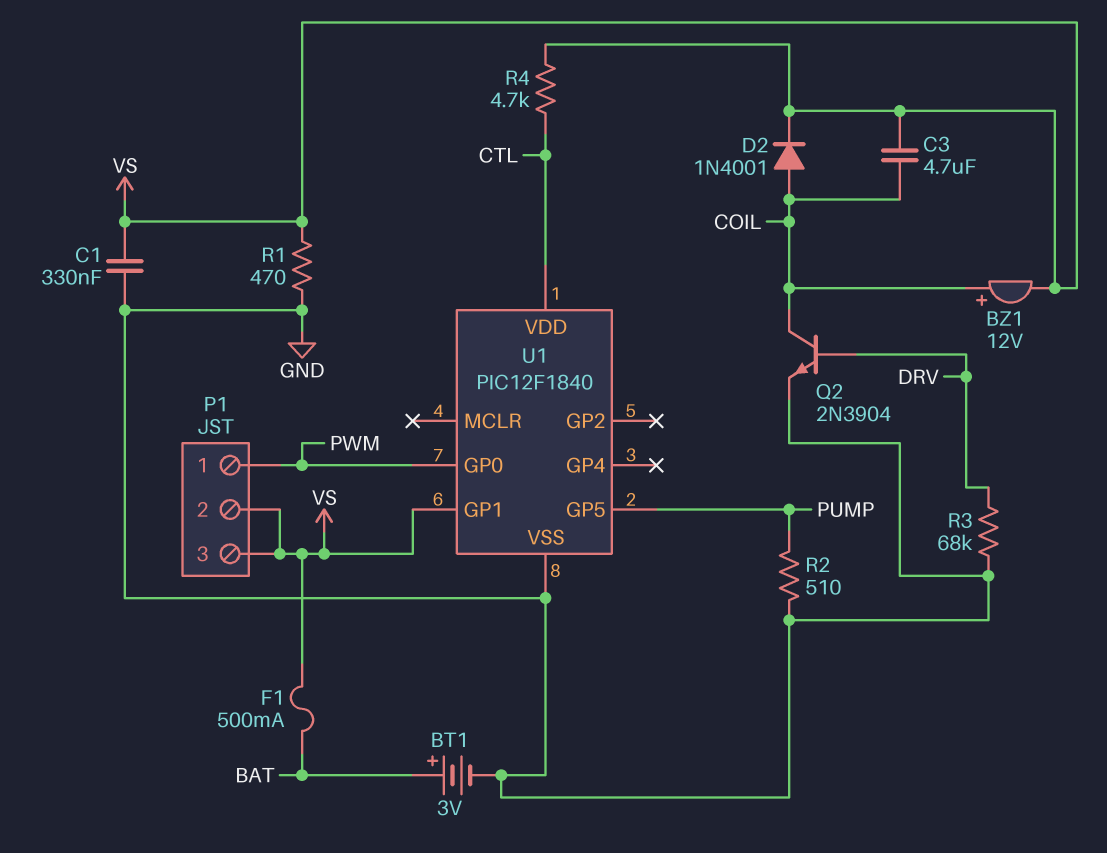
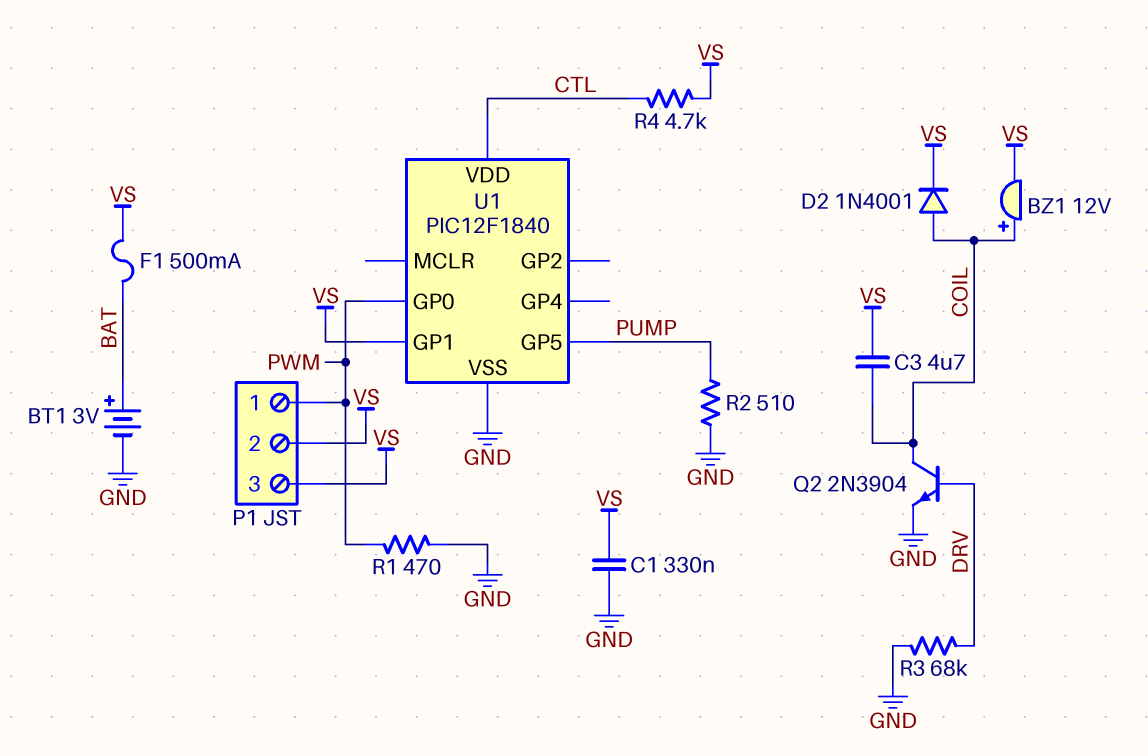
R1: 470 (GND, VS) -> 470 (GND, PWM)

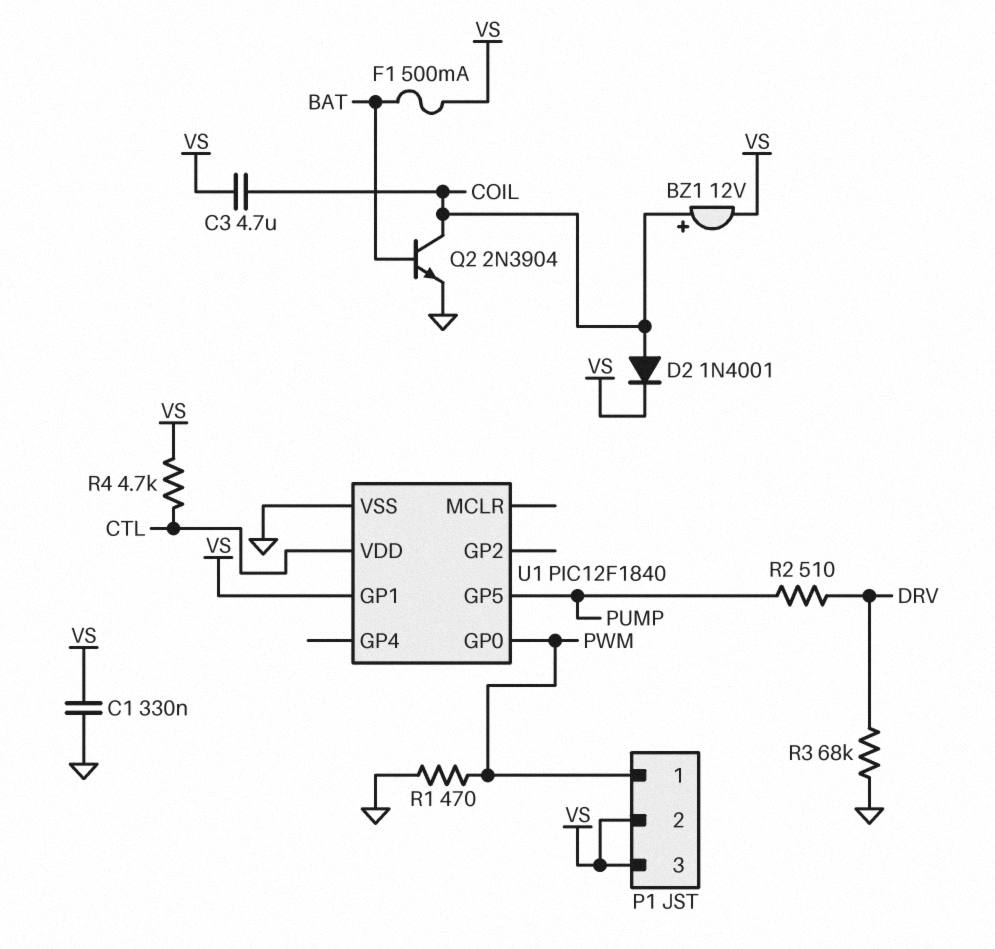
BT1: 3V (plus BAT, minus GND) -> none
Q2: NPN 2N3904 (B DRV, C COIL, E GND) -> NPN 2N3904 (B BAT, C COIL, E GND)
R2: 510 (GND, PUMP) -> 510 (DRV, PUMP)

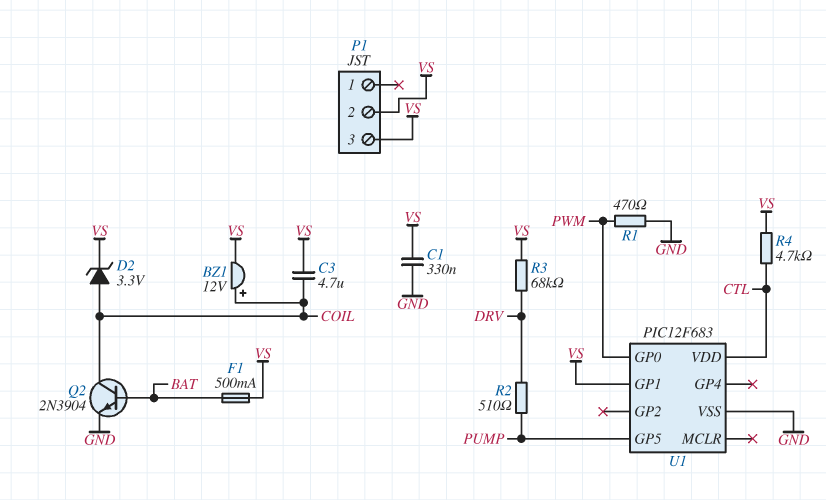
D2: diode 1N4001 (A COIL, K VS) -> zener 3.3V (A COIL, K VS)
P1 pin 1: PWM -> none
R3: 68k (DRV, GND) -> 68k (DRV, VS)
U1: PIC12F1840 -> PIC12F683

